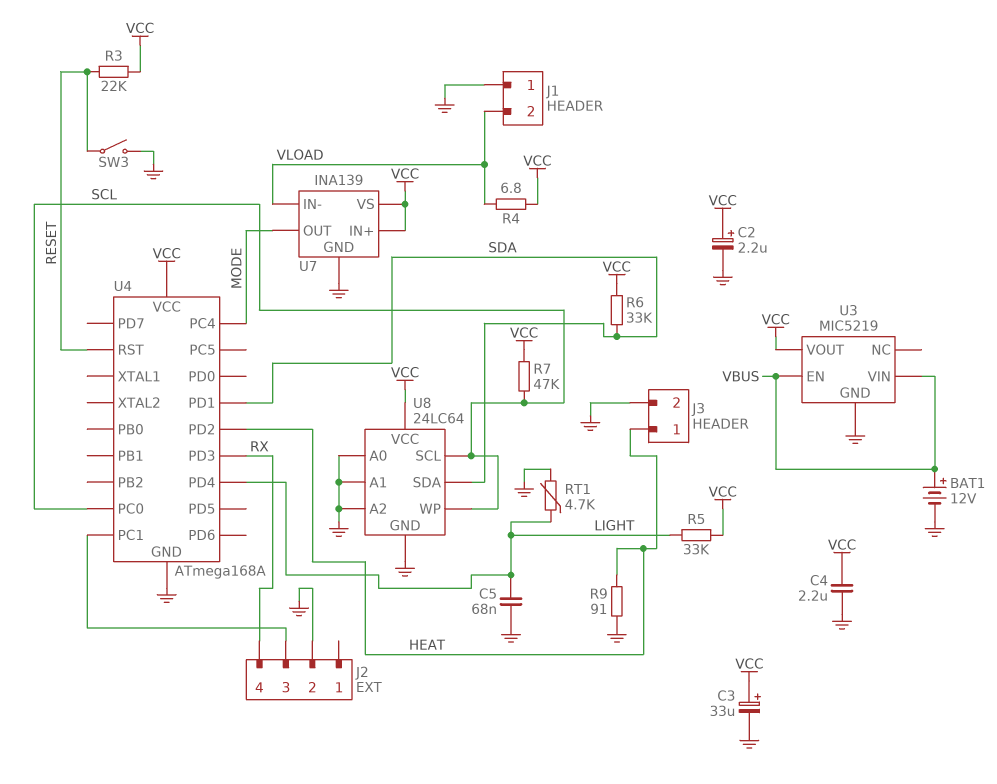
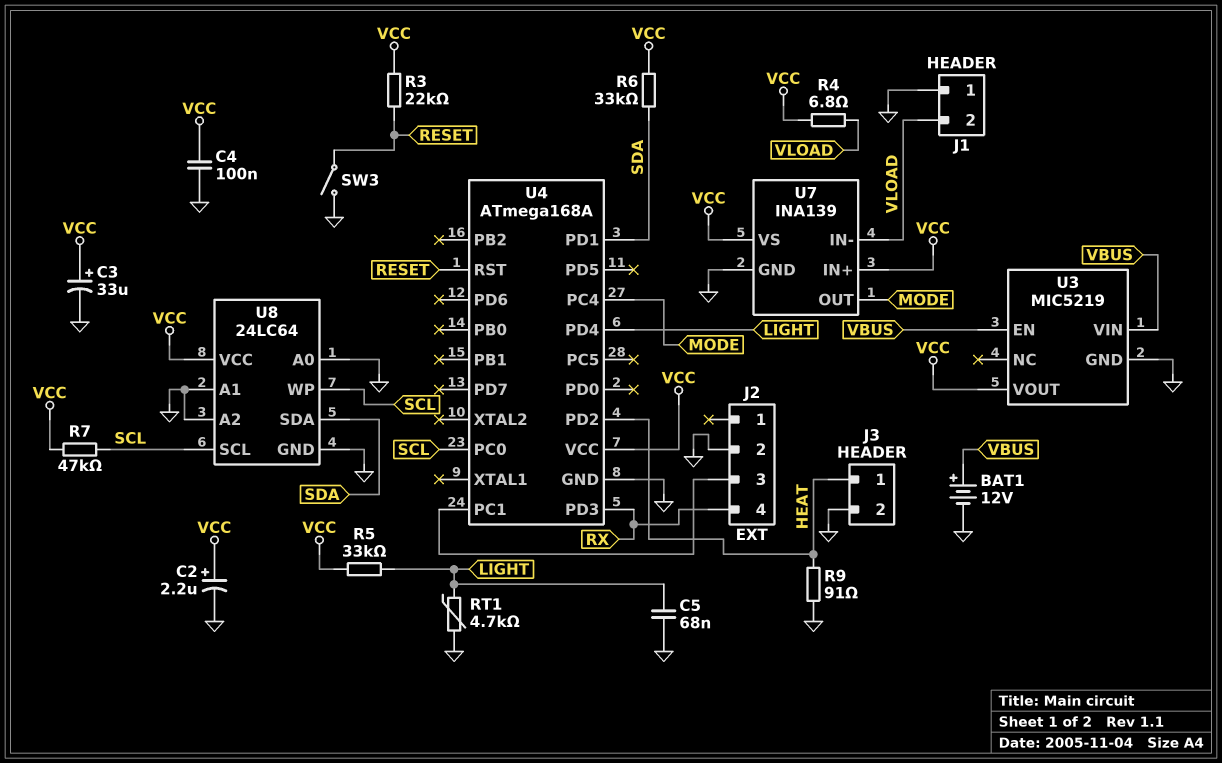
C4: 2.2uF (GND, VCC) -> 100nF (GND, VCC)

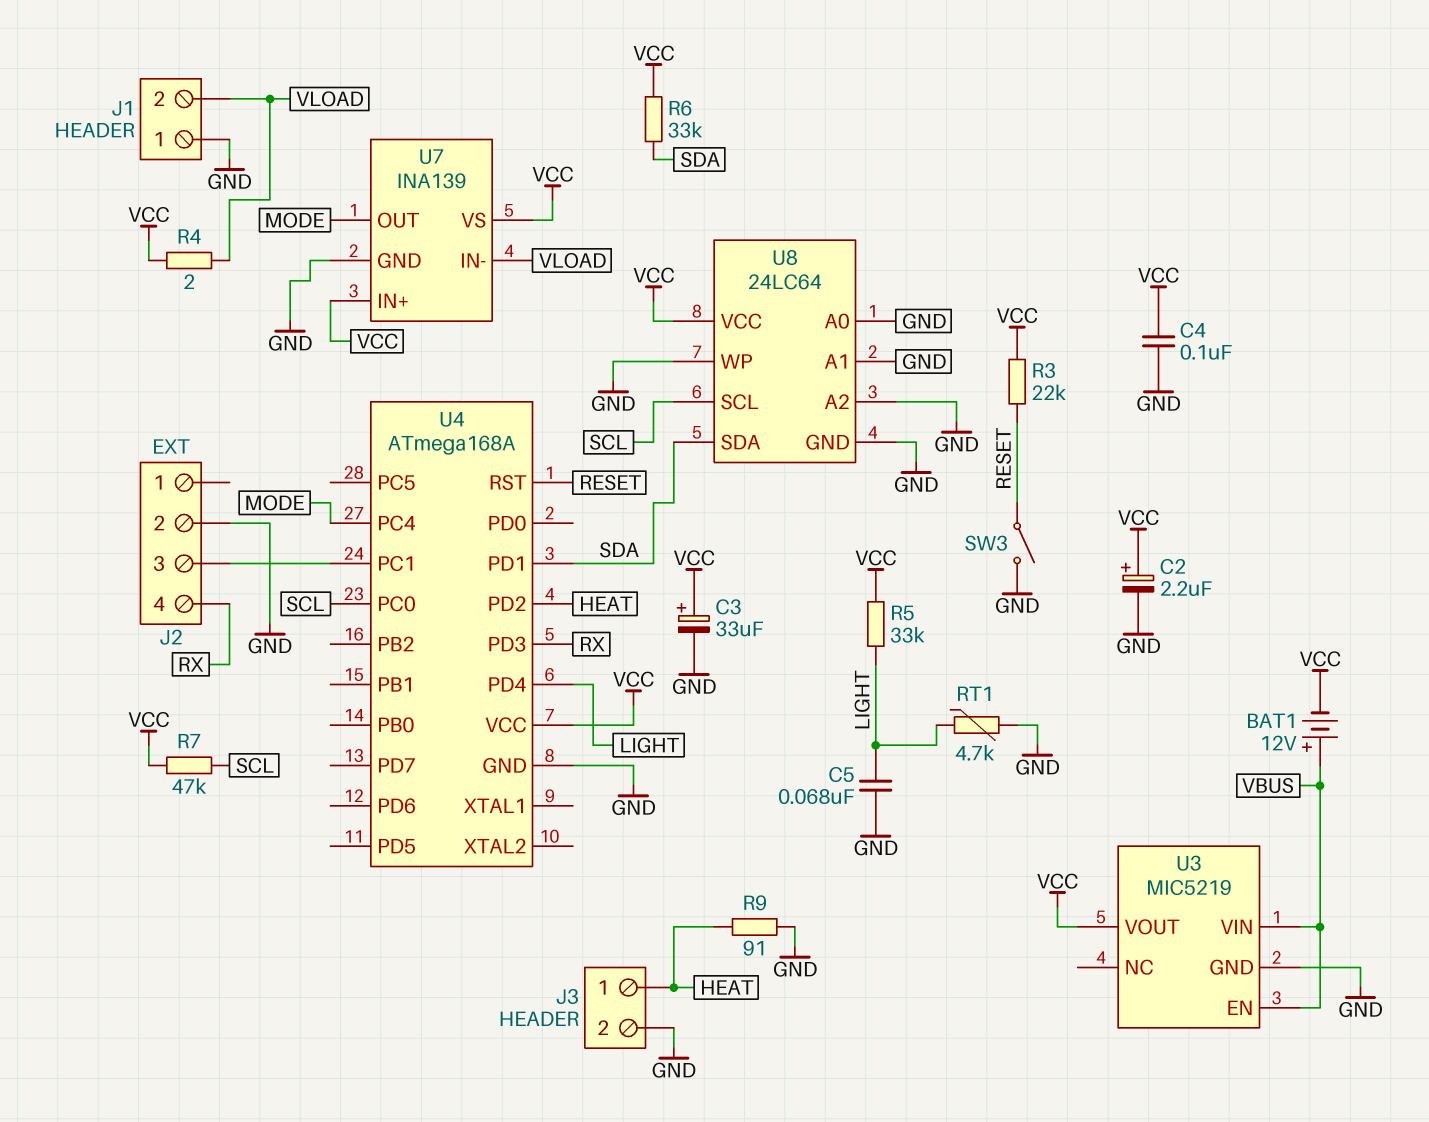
BAT1: 12V (plus VBUS, minus GND) -> 12V (plus VBUS, minus VCC)
R4: 6.8 (VCC, VLOAD) -> 2 (VCC, VLOAD)
U8 pin WP: SCL -> GND

